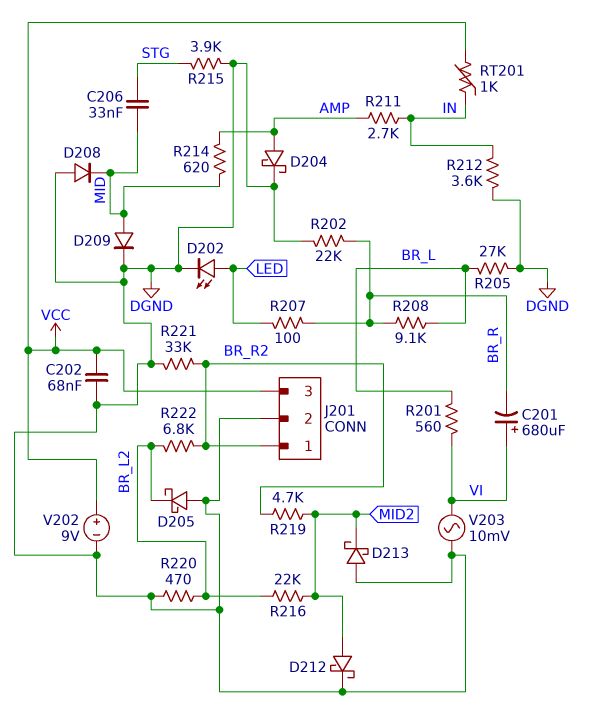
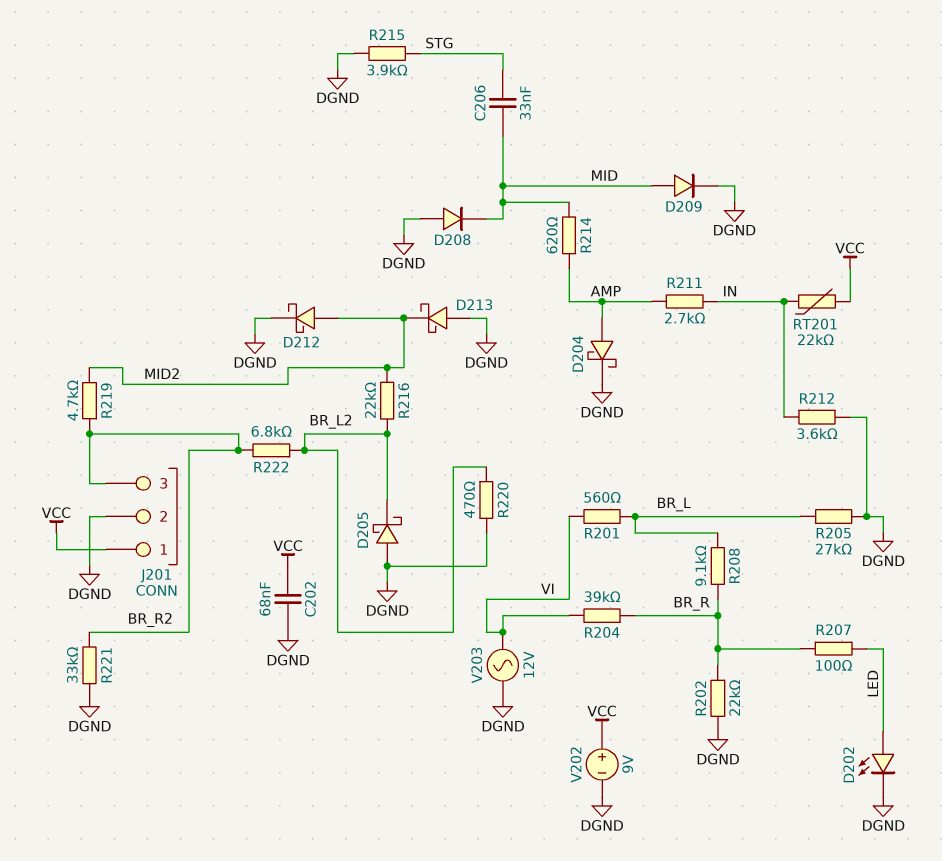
C201: 680uF (plus VI, minus BR_R) -> none
J201 pin 1: BR_R2 -> VCC
J201 pin 3: VCC -> BR_R2
R204: none -> 39k (BR_R, VI)
RT201: 1k (IN, VCC) -> 22k (IN, VCC)
V203: AC 10mV (DGND, VI) -> AC 12V (DGND, VI)

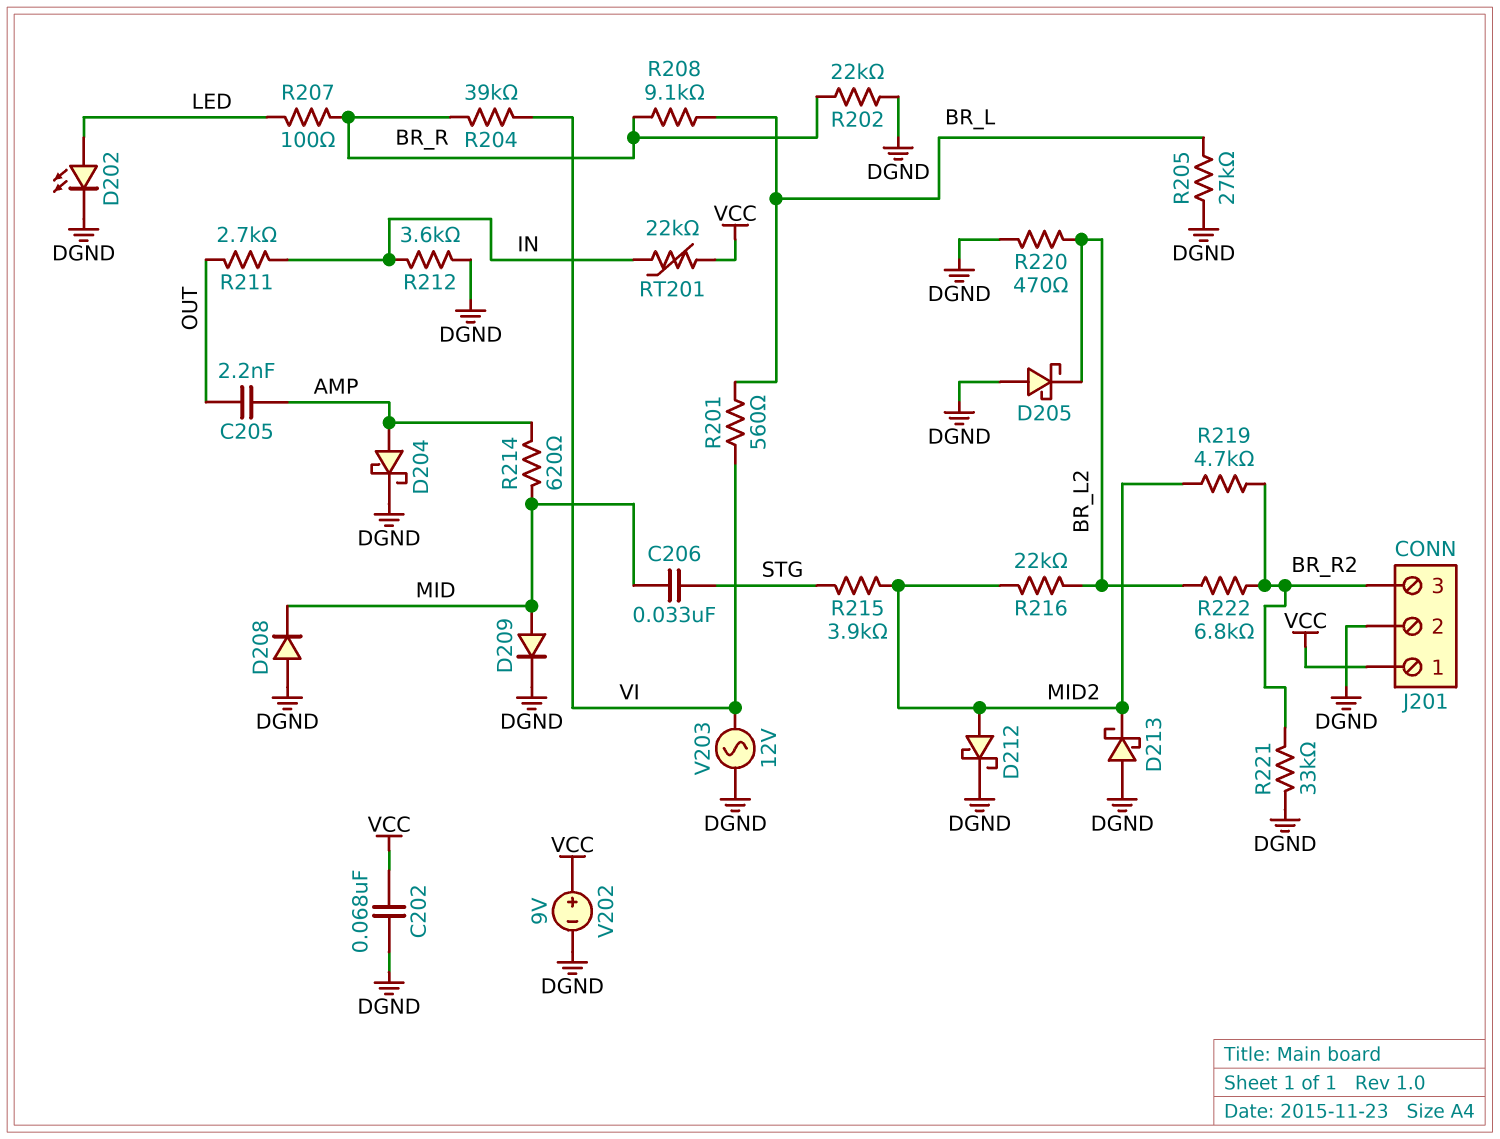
C205: none -> 2.2nF (AMP, OUT)
R211: 2.7k (AMP, IN) -> 2.7k (IN, OUT)
R215: 3.9k (DGND, STG) -> 3.9k (MID2, STG)

